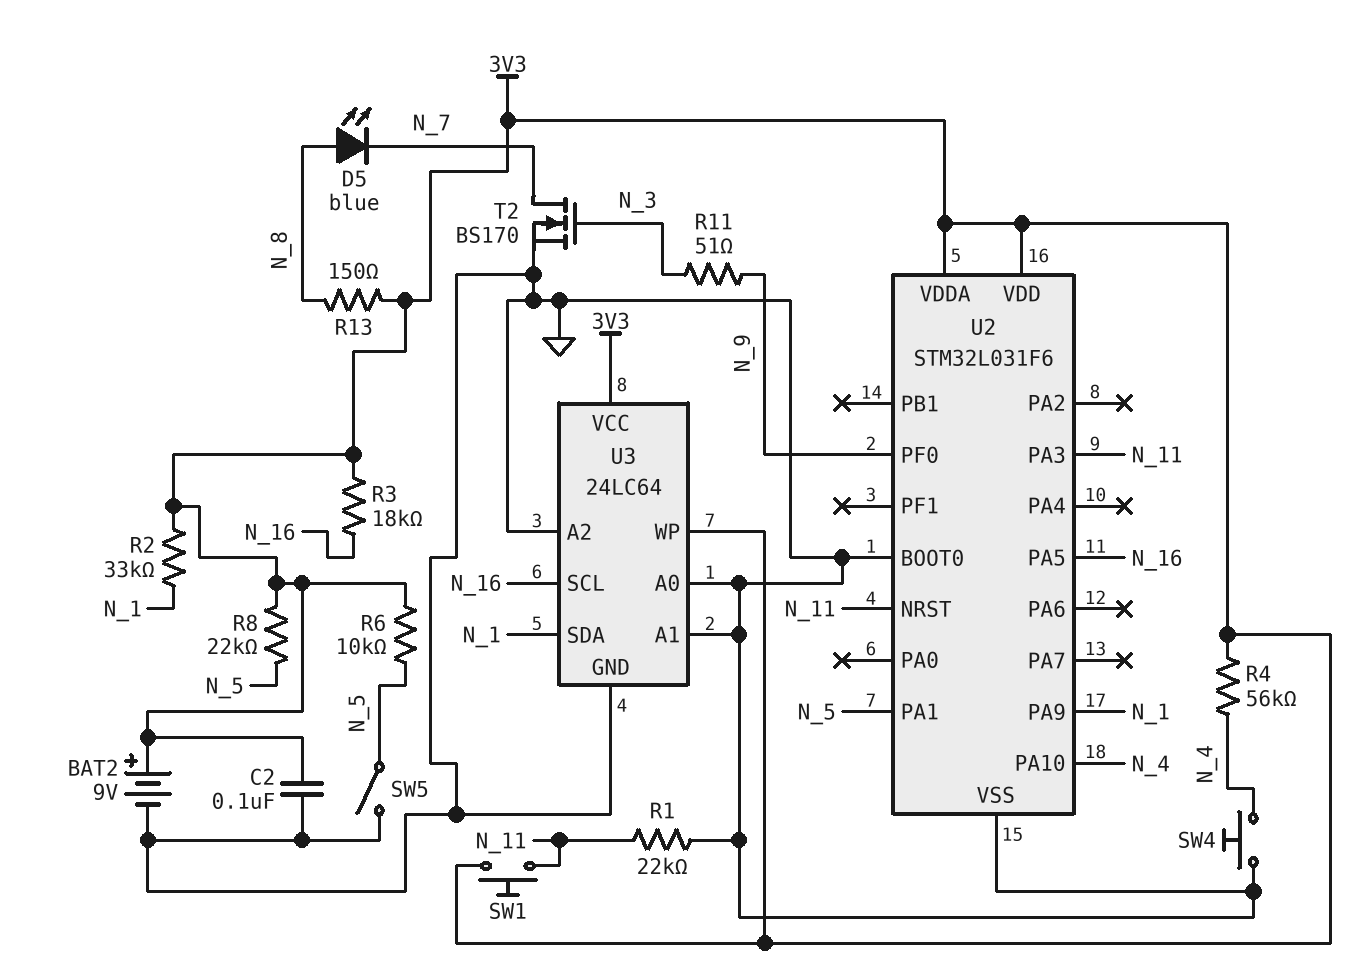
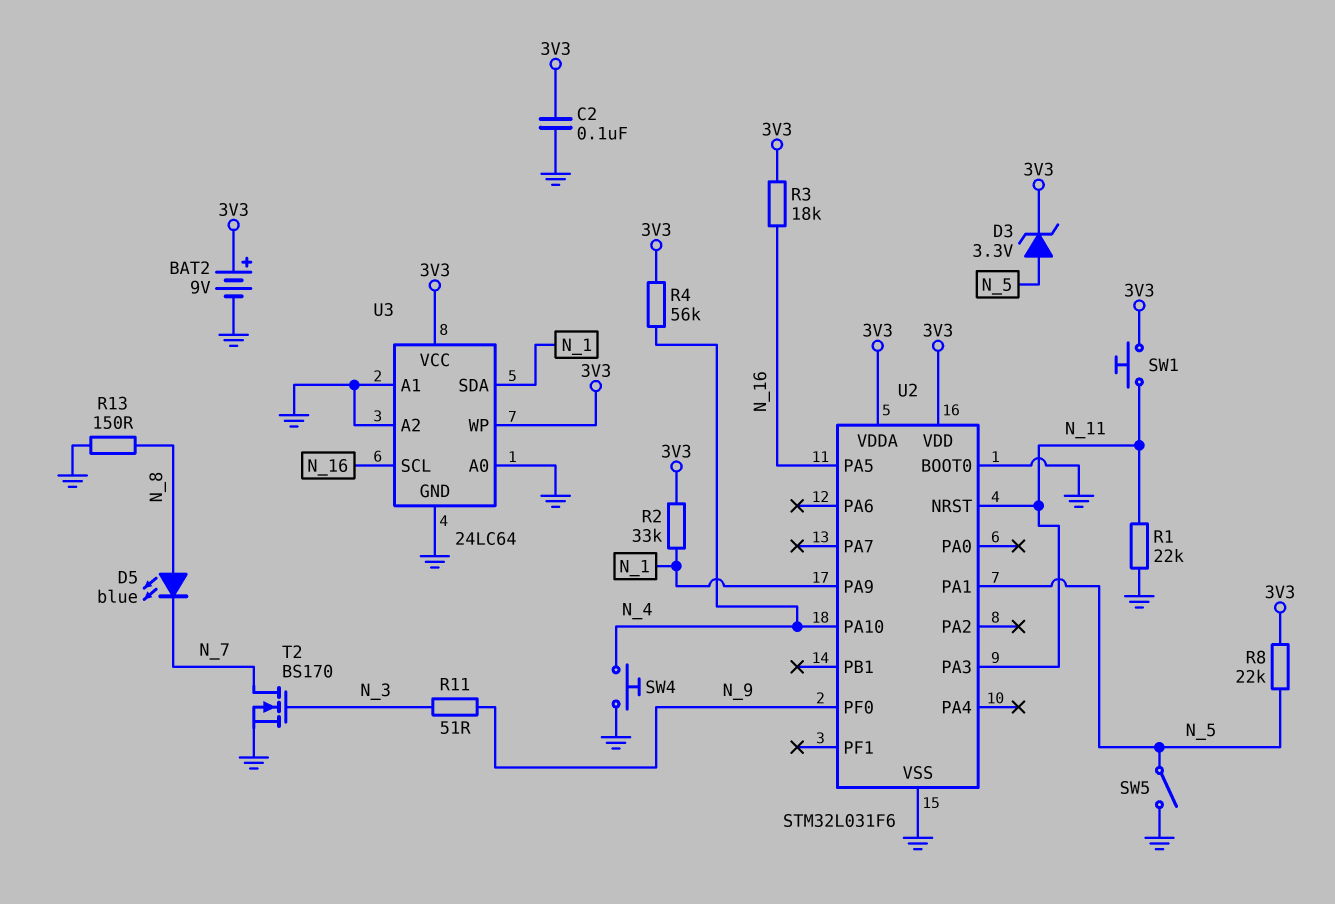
D3: none -> zener 3.3V (A N_5, K 3V3)
R6: 10k (3V3, N_5) -> none
R13: 150 (3V3, N_8) -> 150 (GND, N_8)

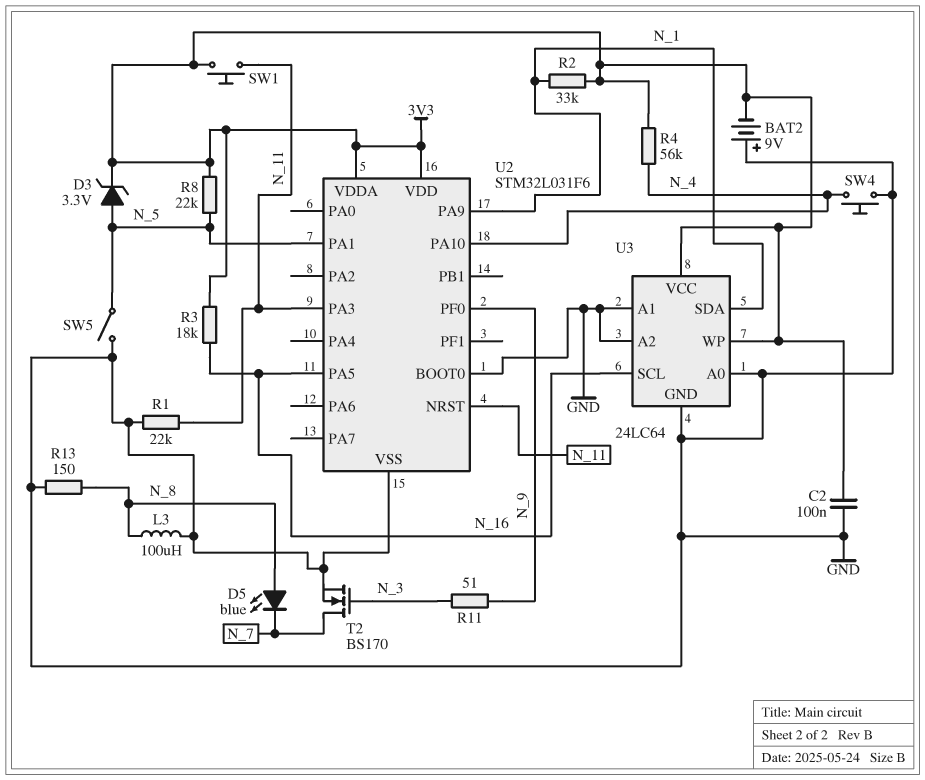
BAT2: 9V (plus 3V3, minus GND) -> 9V (plus GND, minus 3V3)
L3: none -> 100uH (GND, N_8)

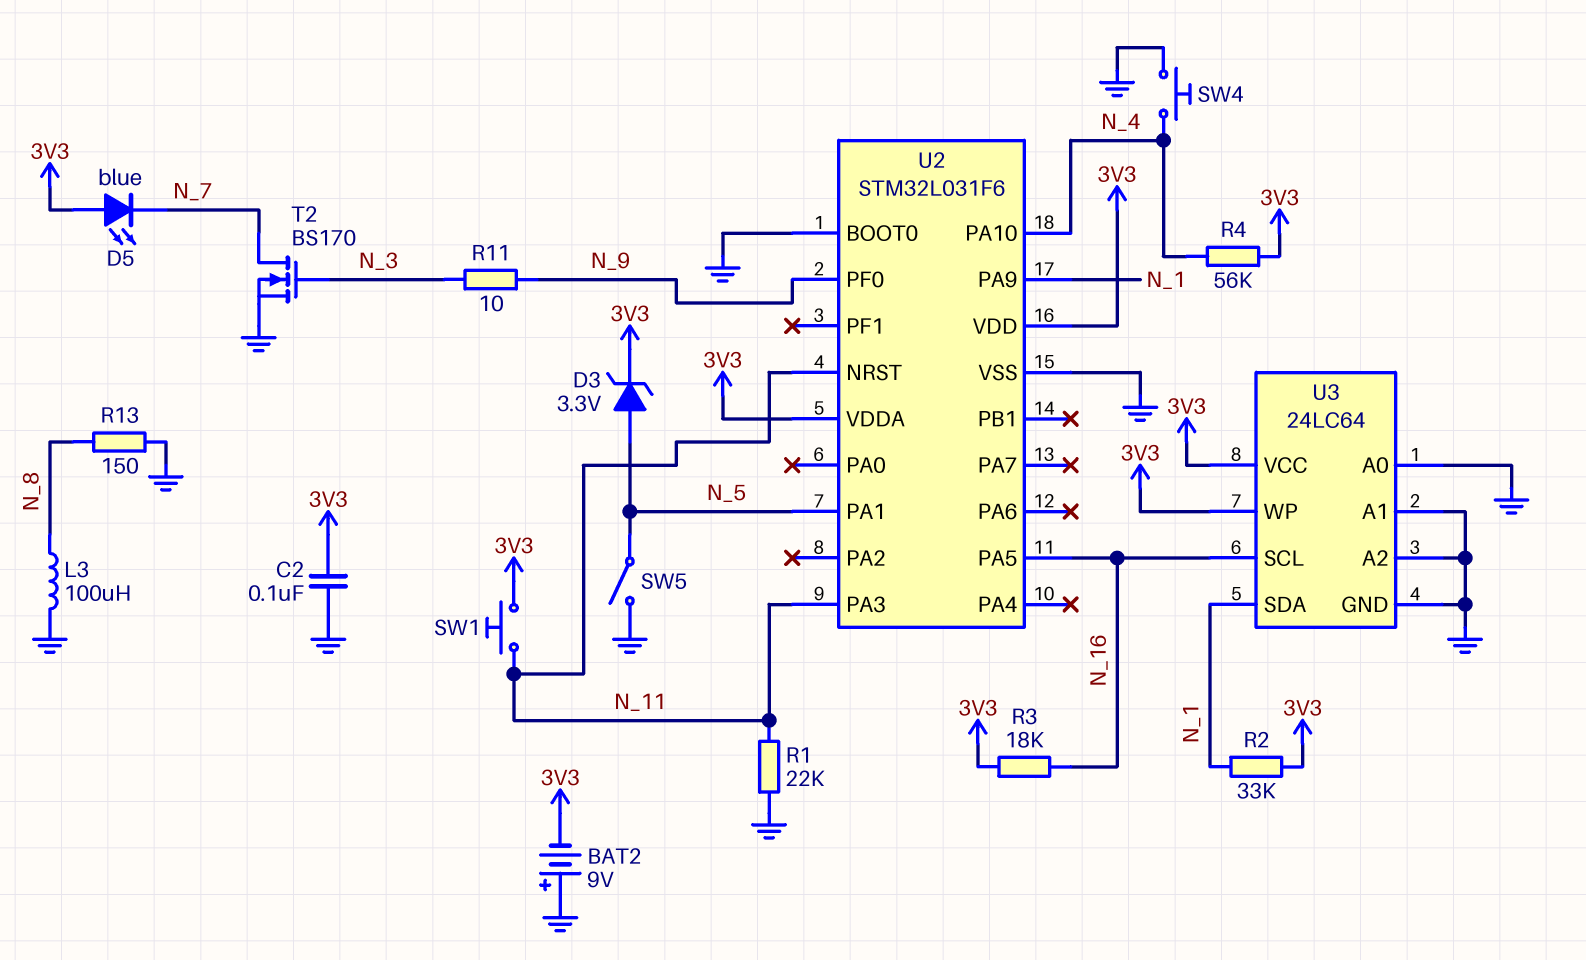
D5: LED blue (A N_8, K N_7) -> LED blue (A 3V3, K N_7)
R8: 22k (3V3, N_5) -> none
R11: 51 (N_3, N_9) -> 10 (N_3, N_9)

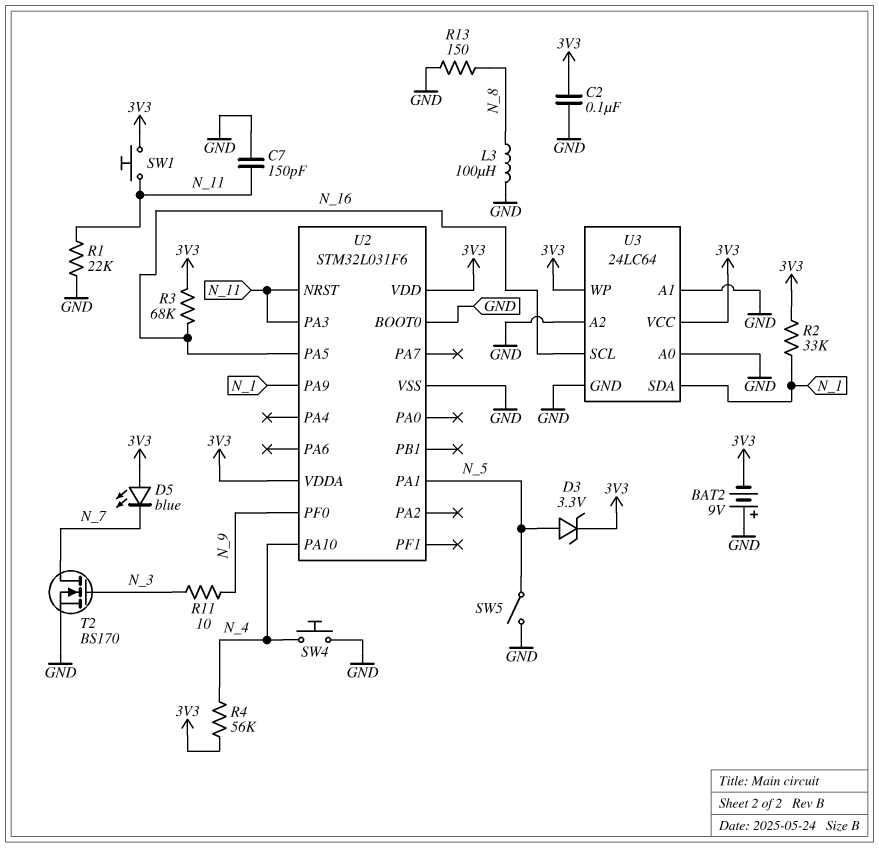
C7: none -> 150pF (GND, N_11)
R3: 18k (3V3, N_16) -> 68k (3V3, N_16)

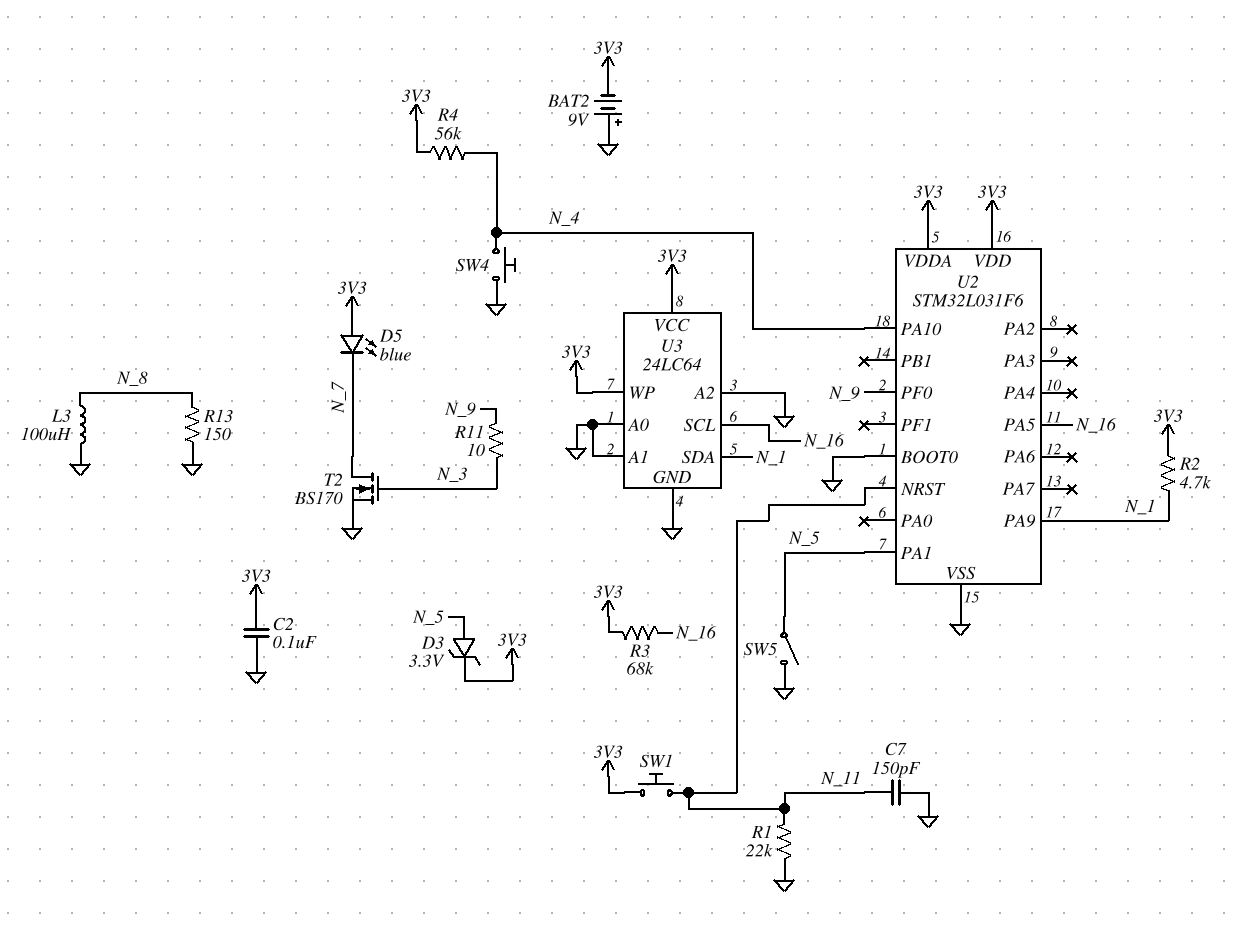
R2: 33k (3V3, N_1) -> 4.7k (3V3, N_1)
U2 pin PA3: N_11 -> none

